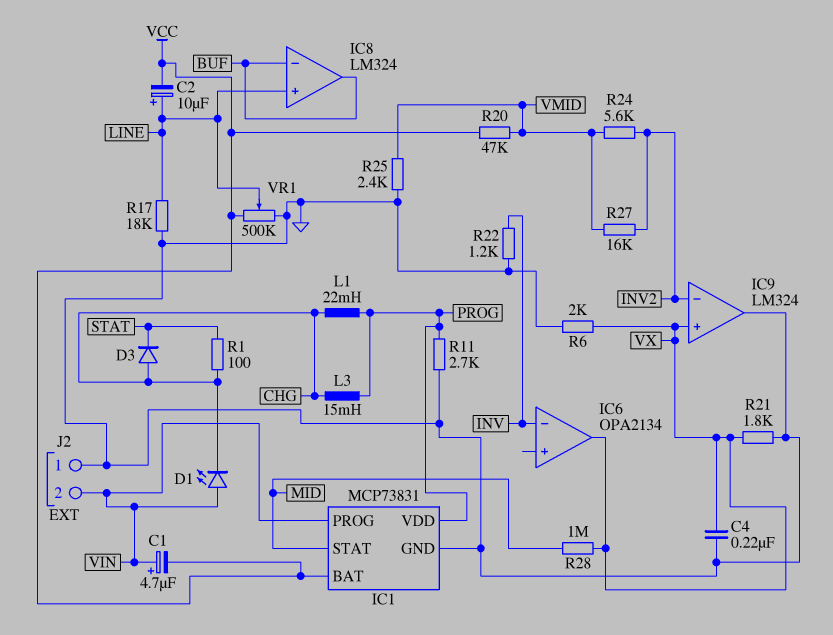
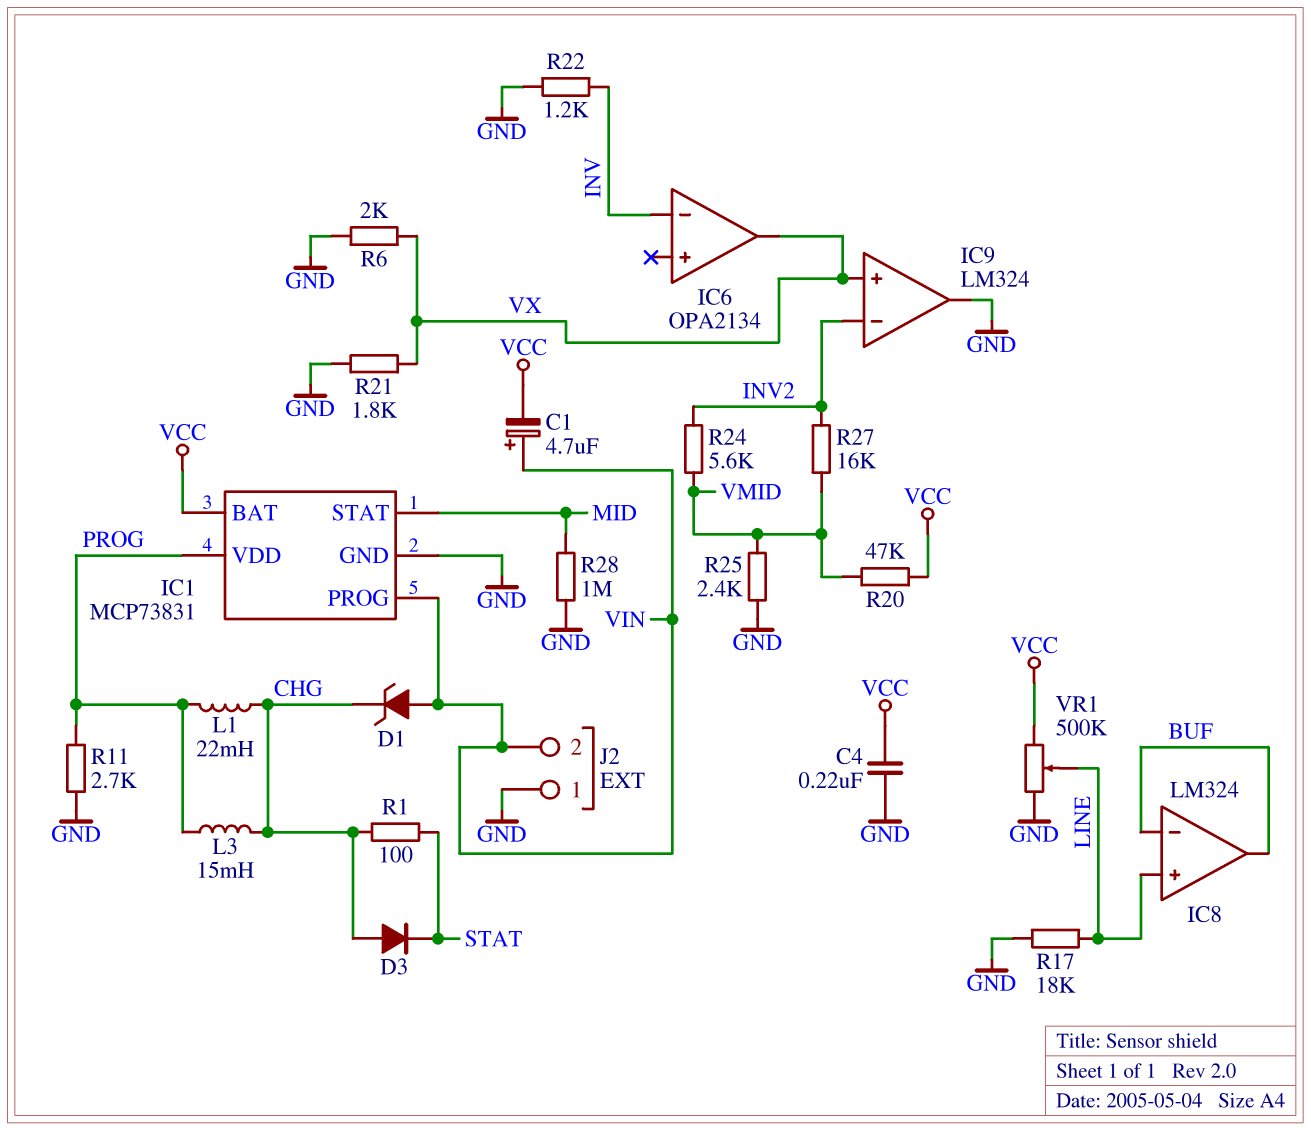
C2: 10uF (plus LINE, minus VCC) -> none
C4: 220nF (GND, VX) -> 220nF (GND, VCC)
D1: LED (A VIN, K CHG) -> zener (A VIN, K CHG)
R28: 1M (MID, VX) -> 1M (GND, MID)

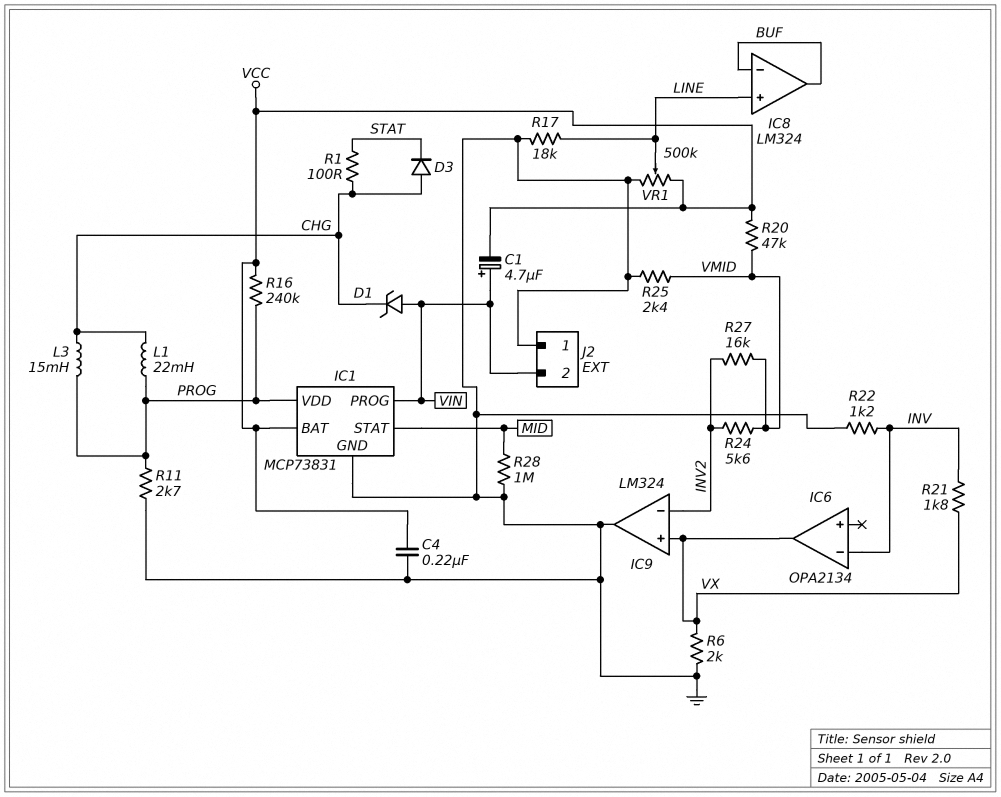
R16: none -> 240k (PROG, VCC)
R21: 1.8k (GND, VX) -> 1.8k (INV, VX)

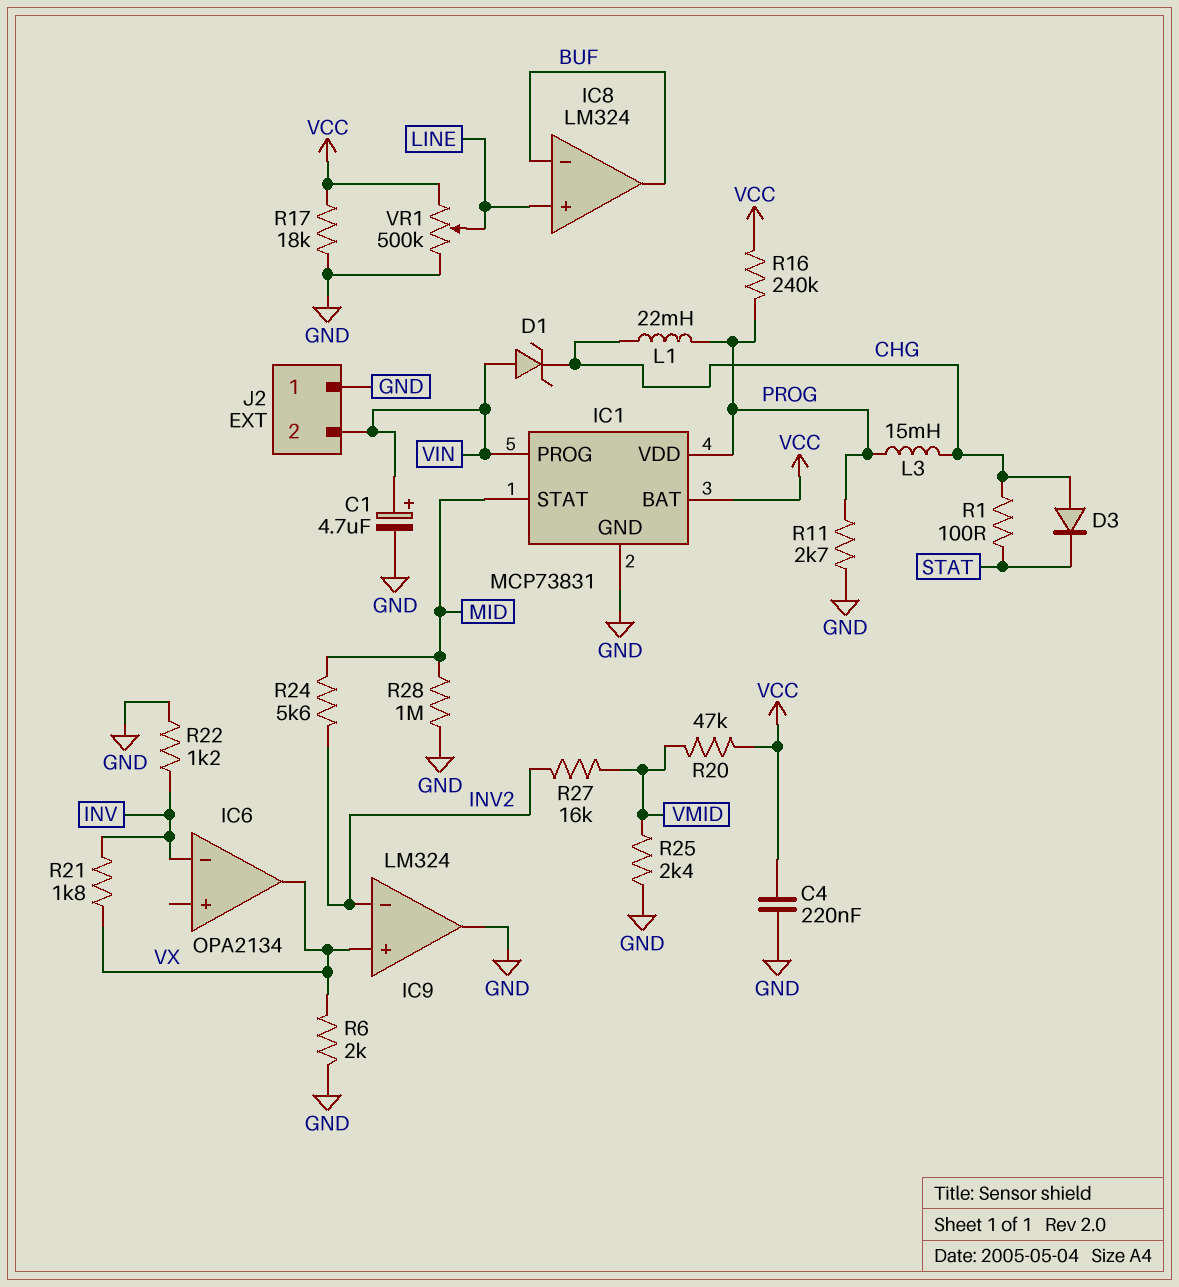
C1: 4.7uF (plus VIN, minus VCC) -> 4.7uF (plus VIN, minus GND)
R17: 18k (GND, LINE) -> 18k (GND, VCC)
R24: 5.6k (INV2, VMID) -> 5.6k (INV2, MID)

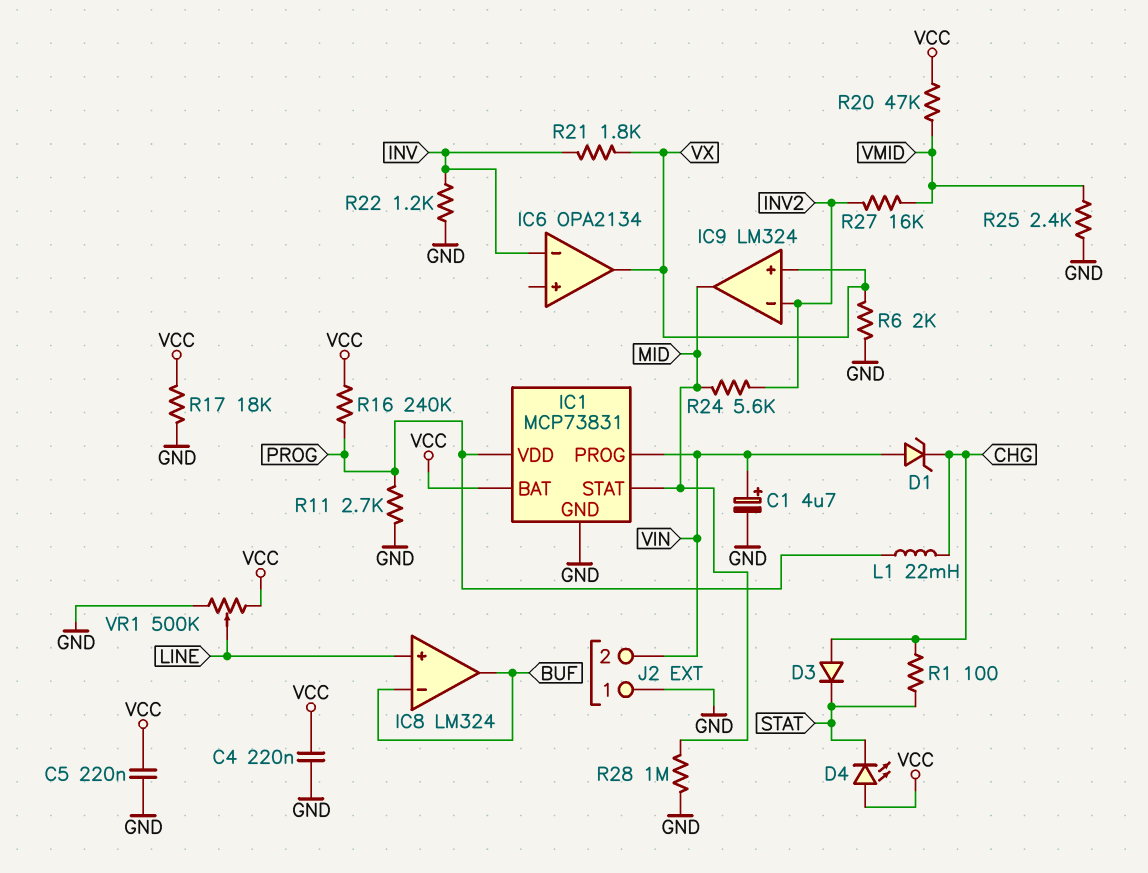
C5: none -> 220nF (GND, VCC)
D4: none -> LED (A VCC, K STAT)
IC9 pin out: GND -> MID
L3: 15mH (CHG, PROG) -> none

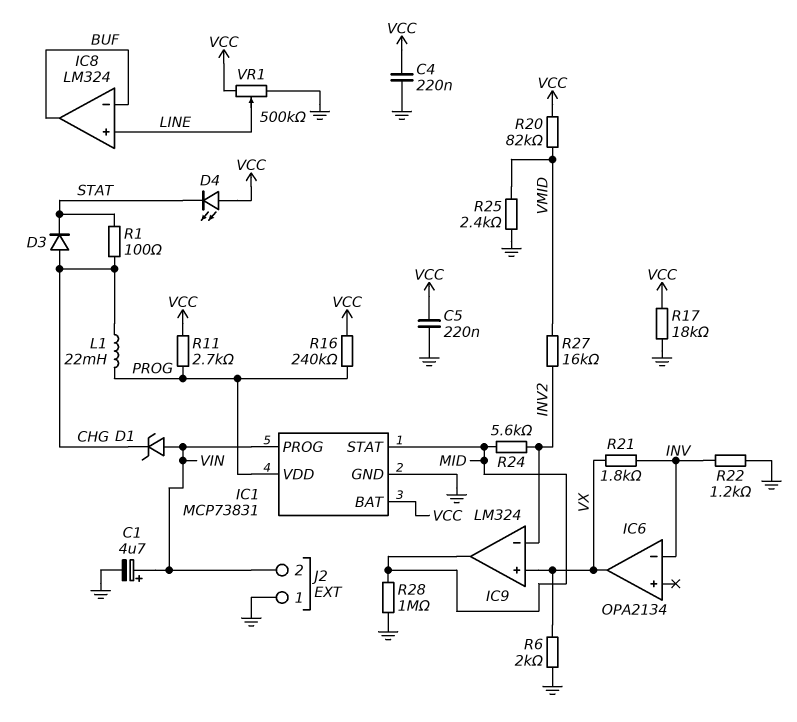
R11: 2.7k (GND, PROG) -> 2.7k (PROG, VCC)
R20: 47k (VCC, VMID) -> 82k (VCC, VMID)

